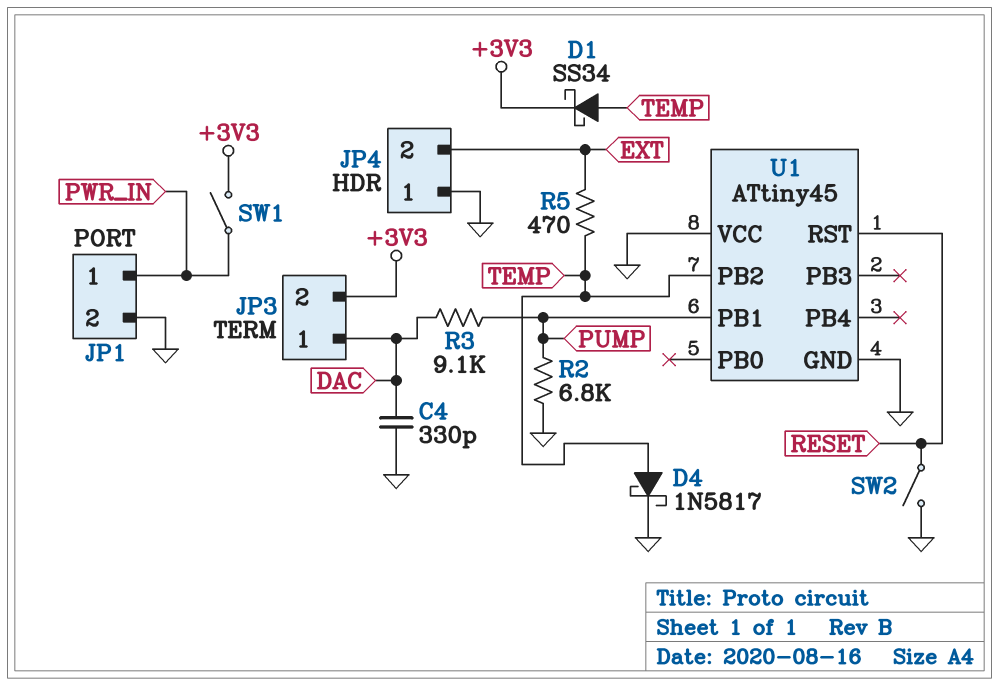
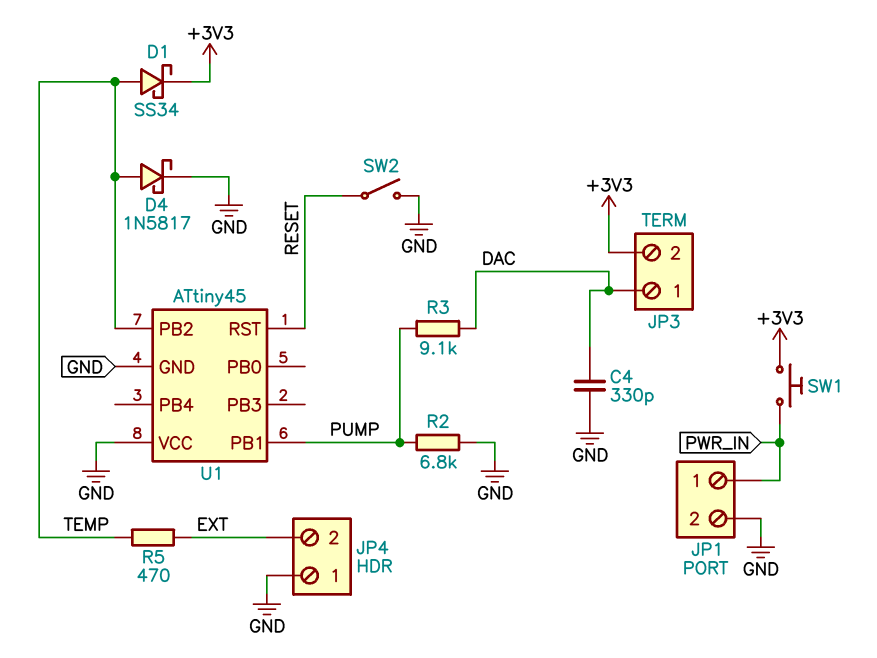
SW1: switch (+3V3, PWR_IN) -> button (+3V3, PWR_IN)

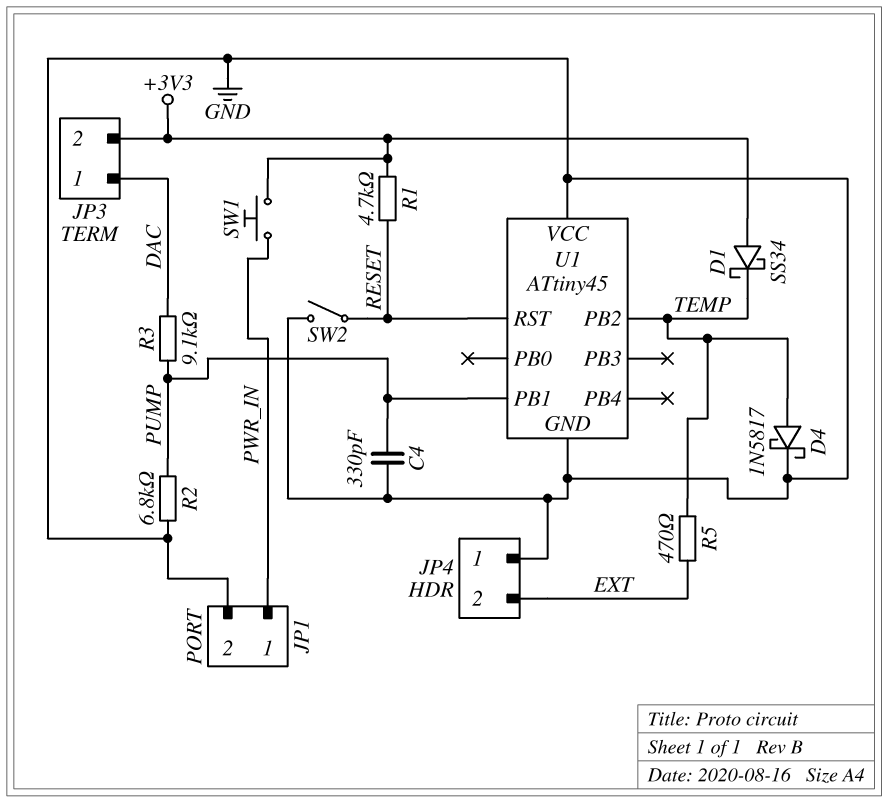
C4: 330pF (DAC, GND) -> 330pF (GND, PUMP)
D1: schottky SS34 (A TEMP, K +3V3) -> schottky SS34 (A +3V3, K TEMP)
R1: none -> 4.7k (+3V3, RESET)

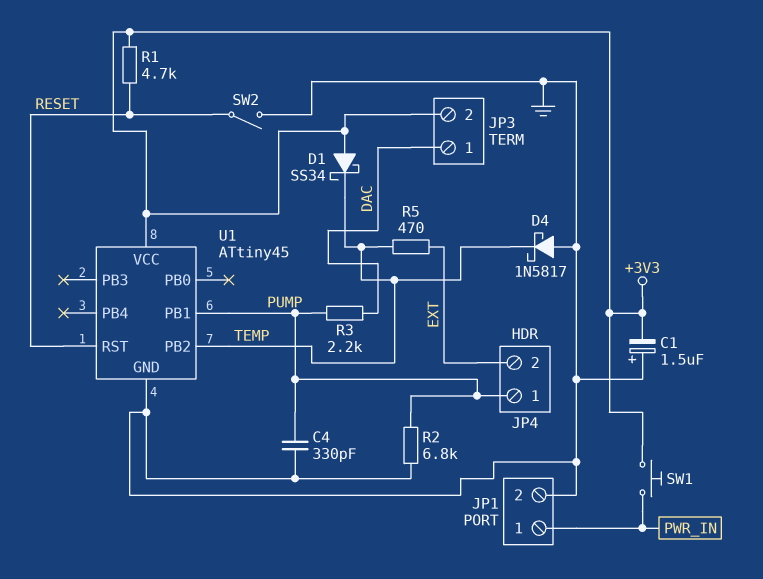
C1: none -> 1.5uF (plus GND, minus +3V3)
D4: schottky 1N5817 (A TEMP, K GND) -> schottky 1N5817 (A GND, K TEMP)
JP4 pin 1: GND -> PUMP
R3: 9.1k (DAC, PUMP) -> 2.2k (DAC, PUMP)
U1 pin VCC: GND -> +3V3

